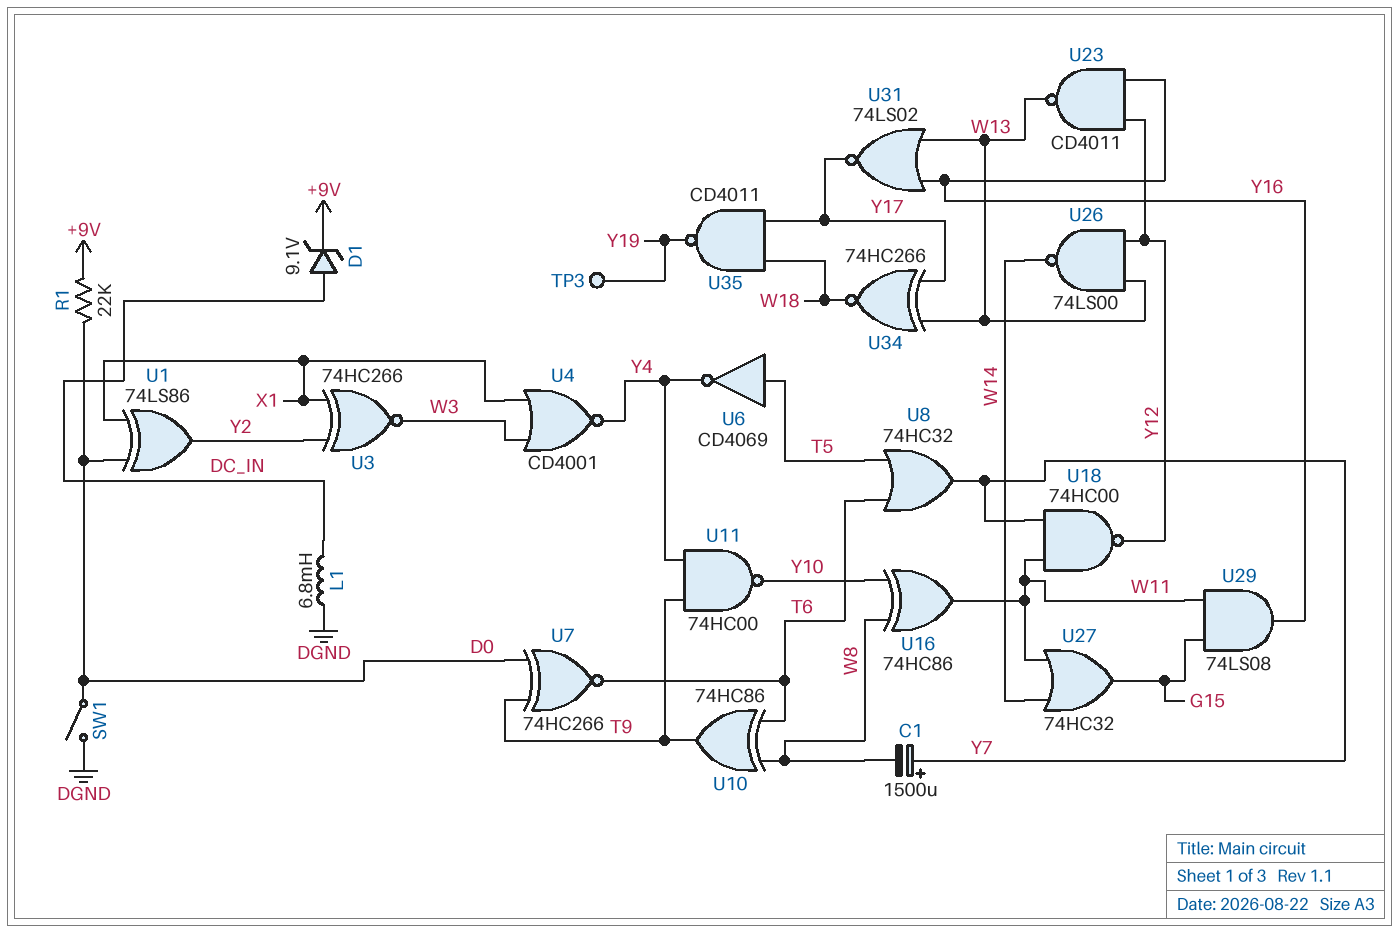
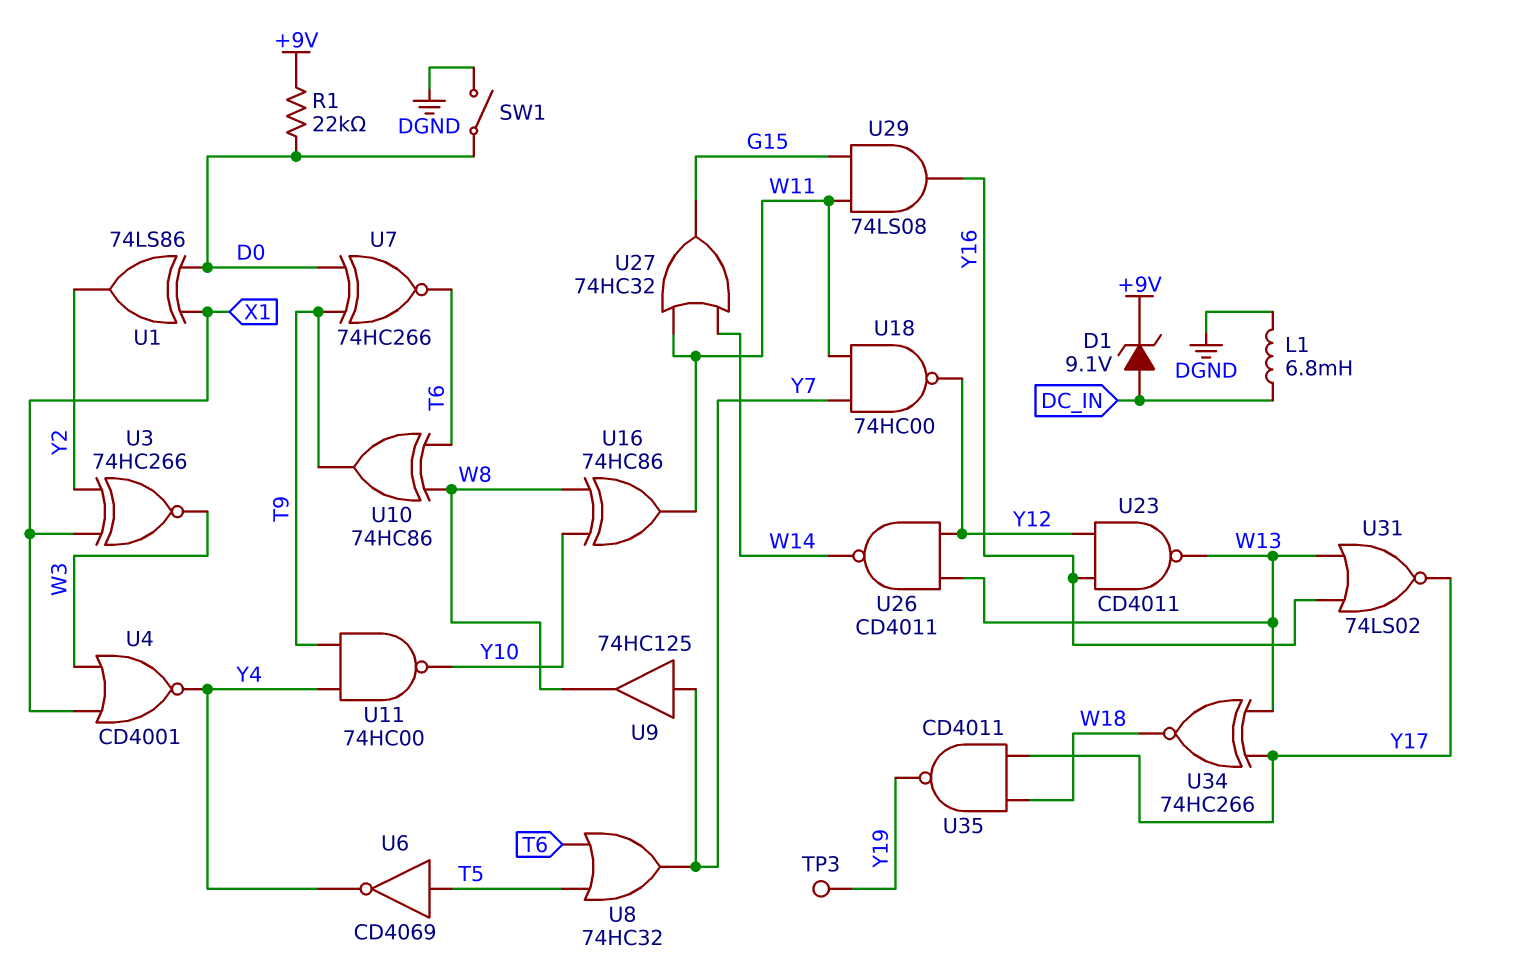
C1: 1500uF (plus Y7, minus W8) -> none
U9: none -> buffer 74HC125 (in Y7, out W8)
U26: NAND 74LS00 (in W13, in Y12, out W14) -> NAND CD4011 (in W13, in Y12, out W14)

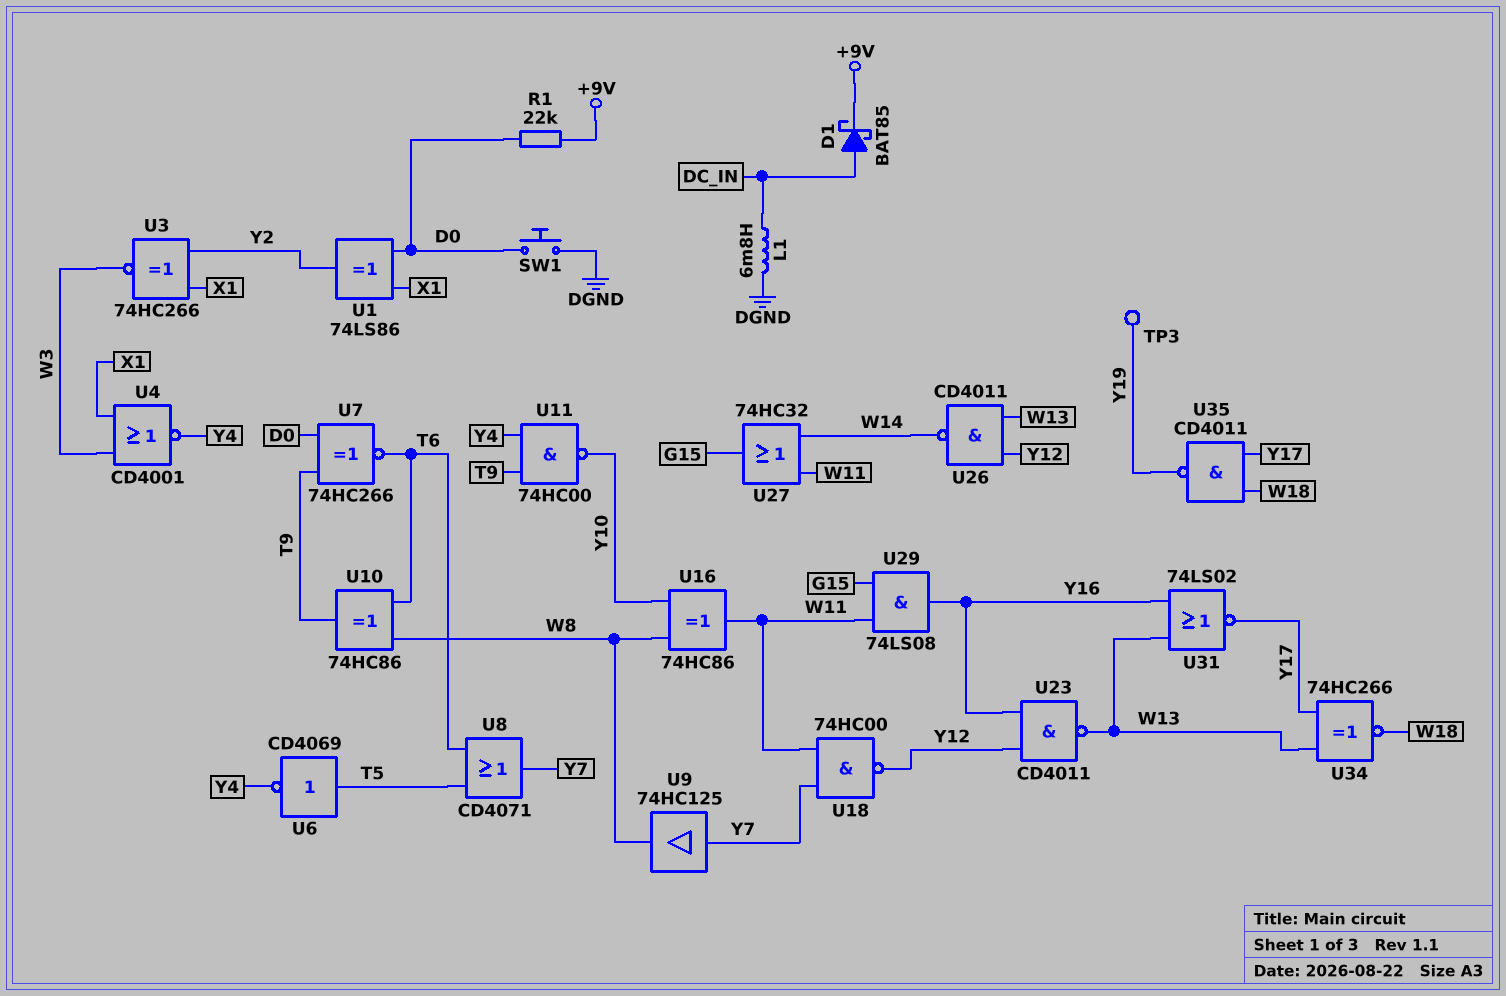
D1: zener 9.1V (A DC_IN, K +9V) -> schottky BAT85 (A DC_IN, K +9V)
SW1: switch (D0, DGND) -> button (D0, DGND)
U8: OR 74HC32 (in T5, in T6, out Y7) -> OR CD4071 (in T5, in T6, out Y7)

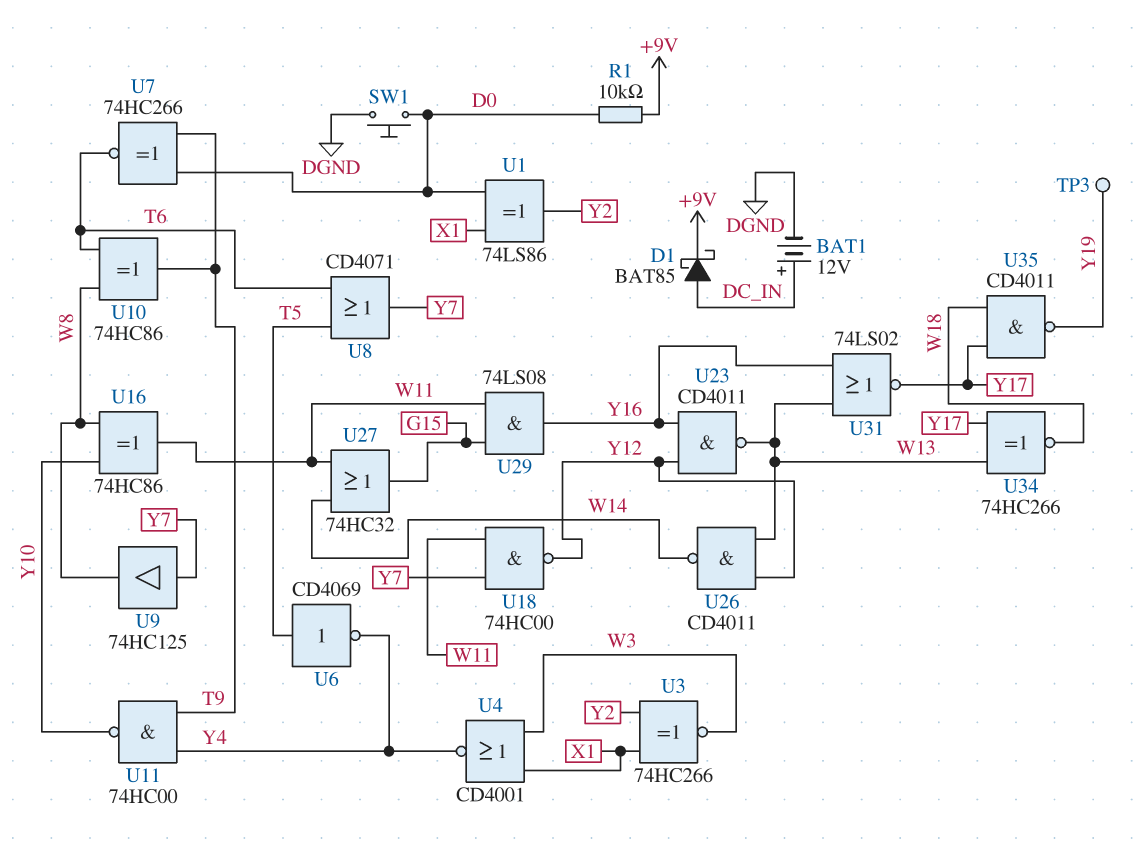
BAT1: none -> 12V (plus DC_IN, minus DGND)
L1: 6.8mH (DC_IN, DGND) -> none
R1: 22k (+9V, D0) -> 10k (+9V, D0)

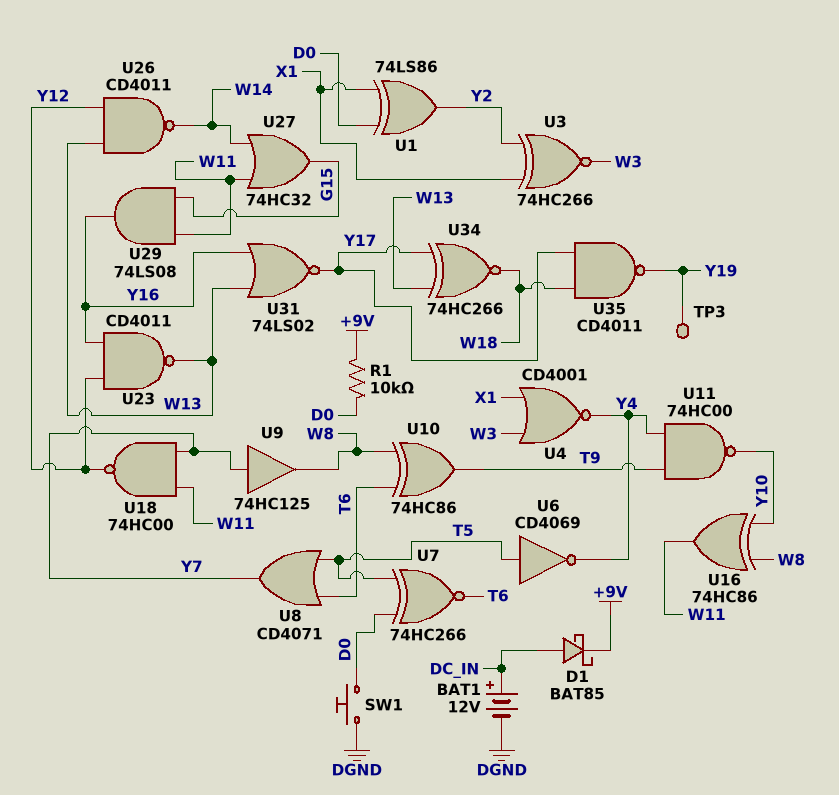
U7: XNOR 74HC266 (in D0, in T9, out T6) -> XNOR 74HC266 (in D0, in T5, out T6)

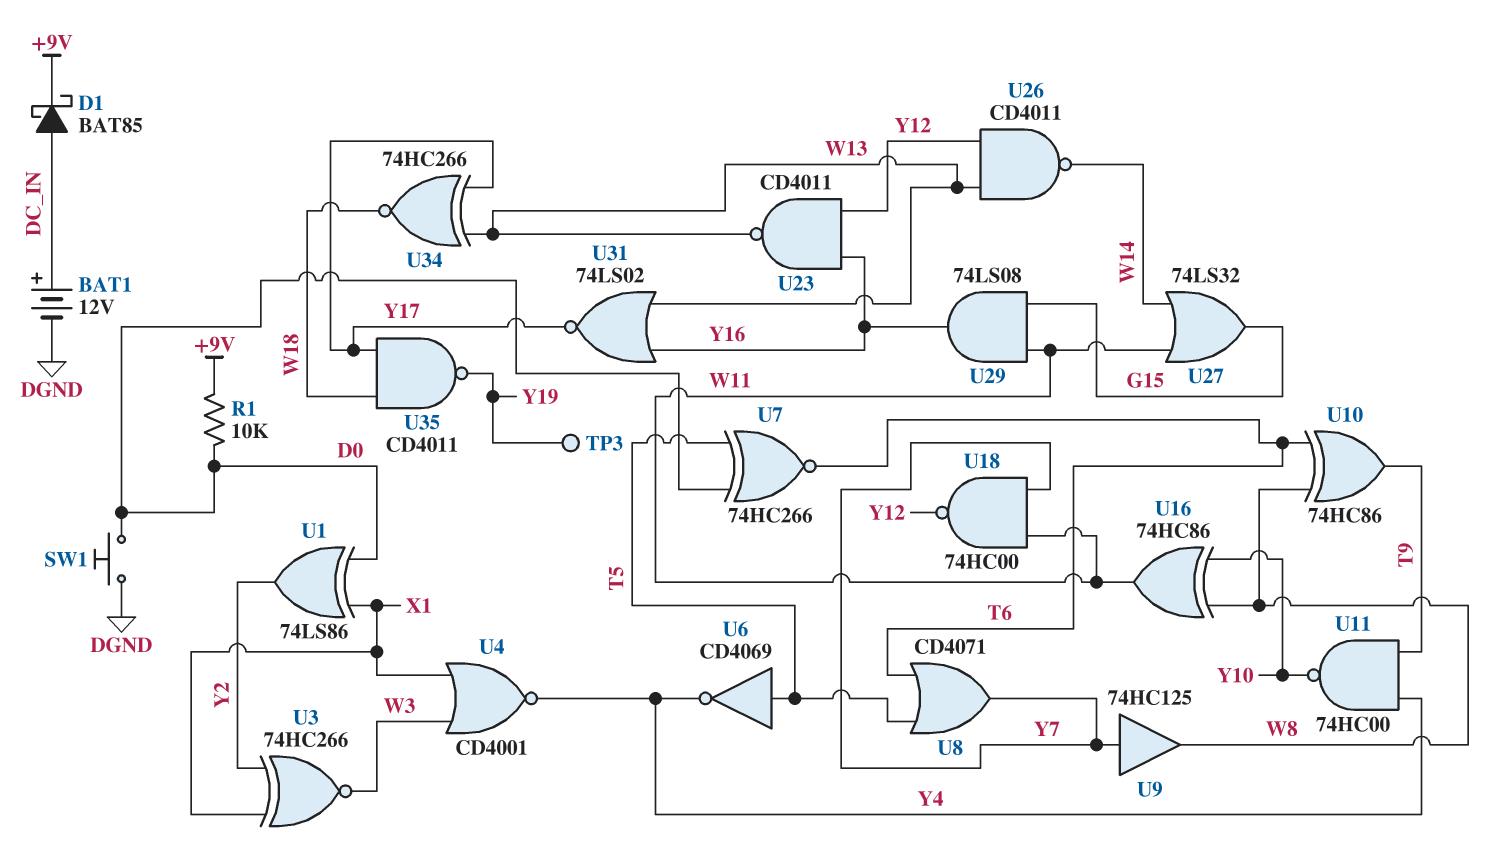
U27: OR 74HC32 (in W11, in W14, out G15) -> OR 74LS32 (in W11, in W14, out G15)

